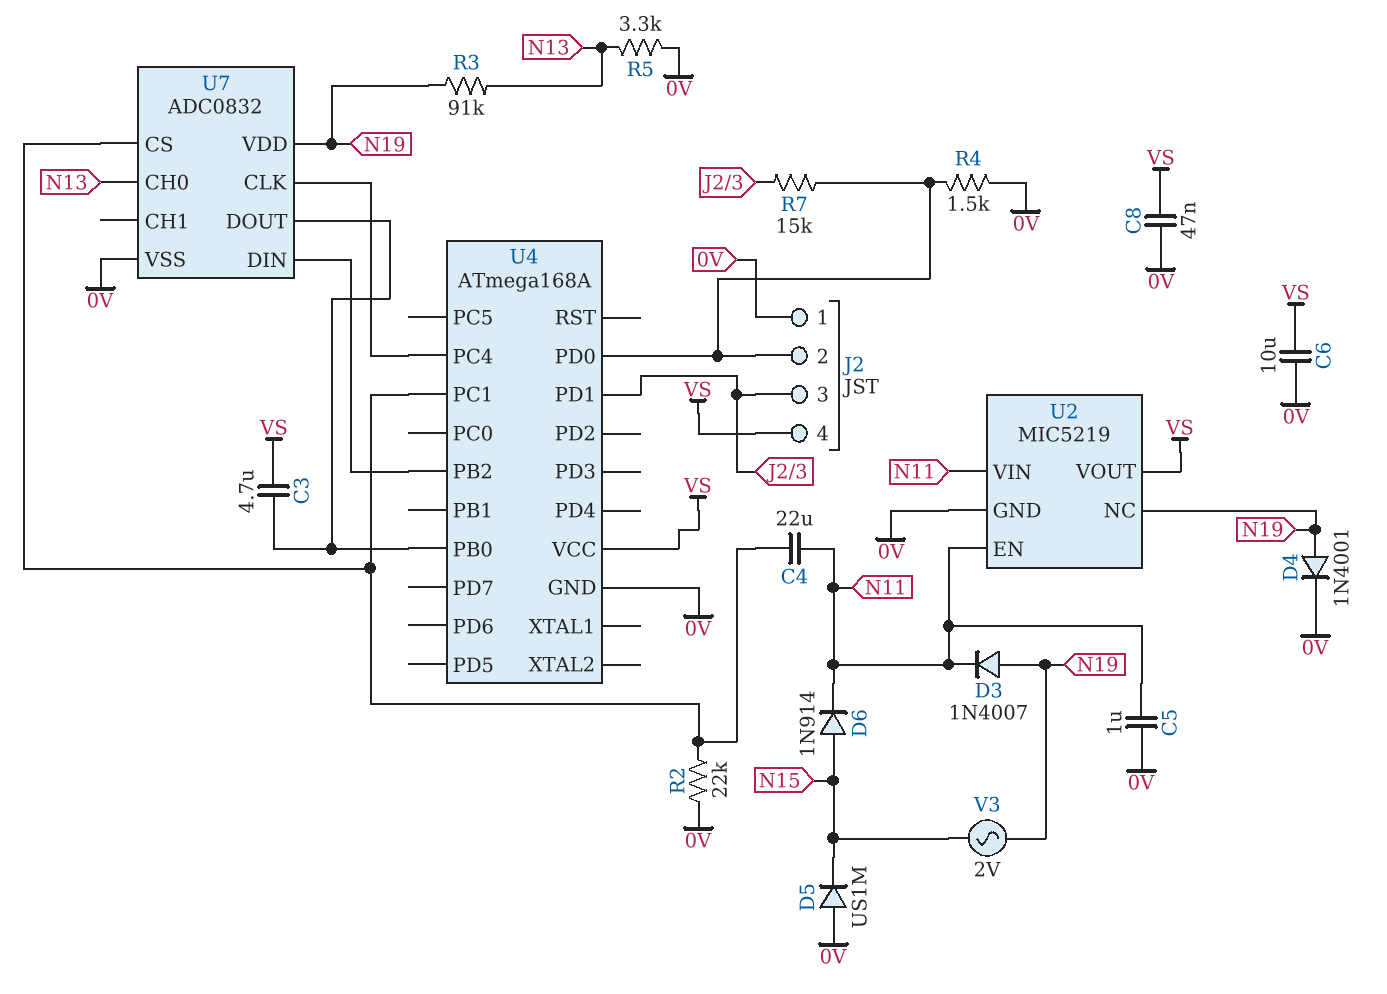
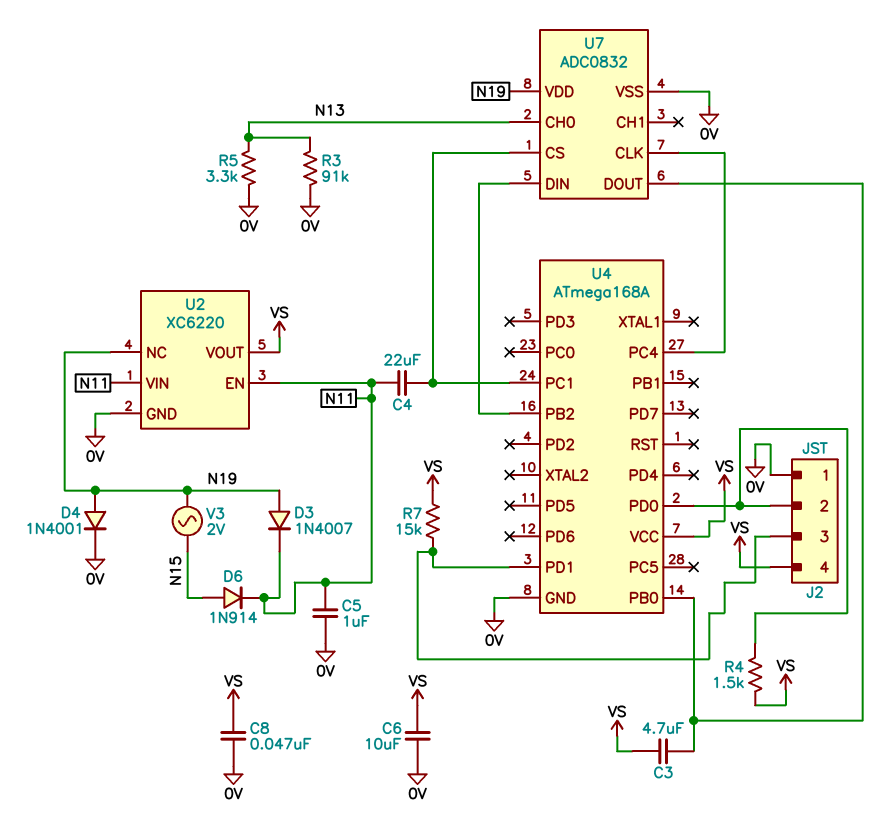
D5: diode US1M (A 0V, K N15) -> none
R2: 22k (0V, U4/PC1) -> none
R3: 91k (N13, N19) -> 91k (0V, N13)
R4: 1.5k (0V, J2/2) -> 1.5k (J2/2, VS)
R7: 15k (J2/2, J2/3) -> 15k (J2/3, VS)
U2: MIC5219 -> XC6220

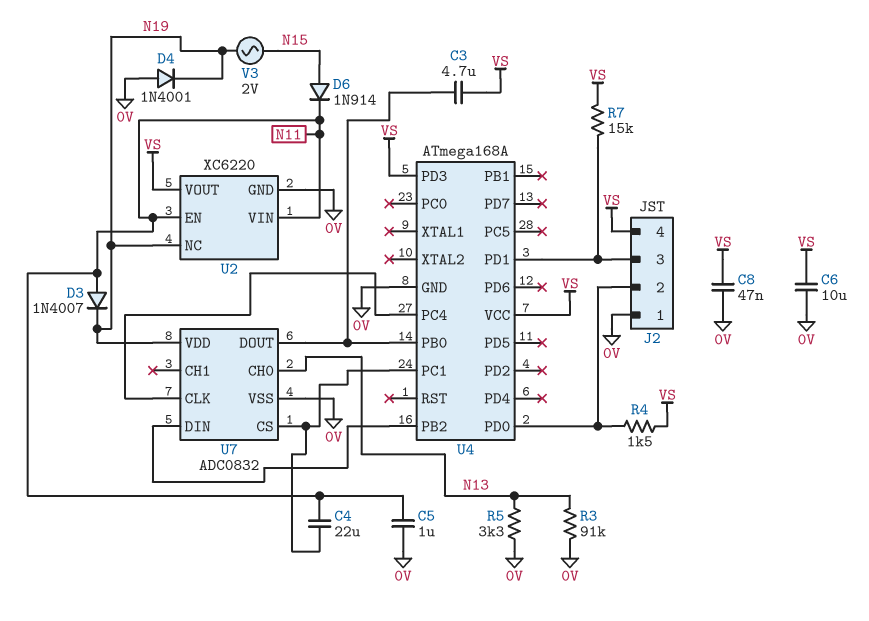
D3: diode 1N4007 (A N19, K N11) -> diode 1N4007 (A N11, K N19)
D4: diode 1N4001 (A N19, K 0V) -> diode 1N4001 (A 0V, K N19)
U4 pin PD3: none -> VS

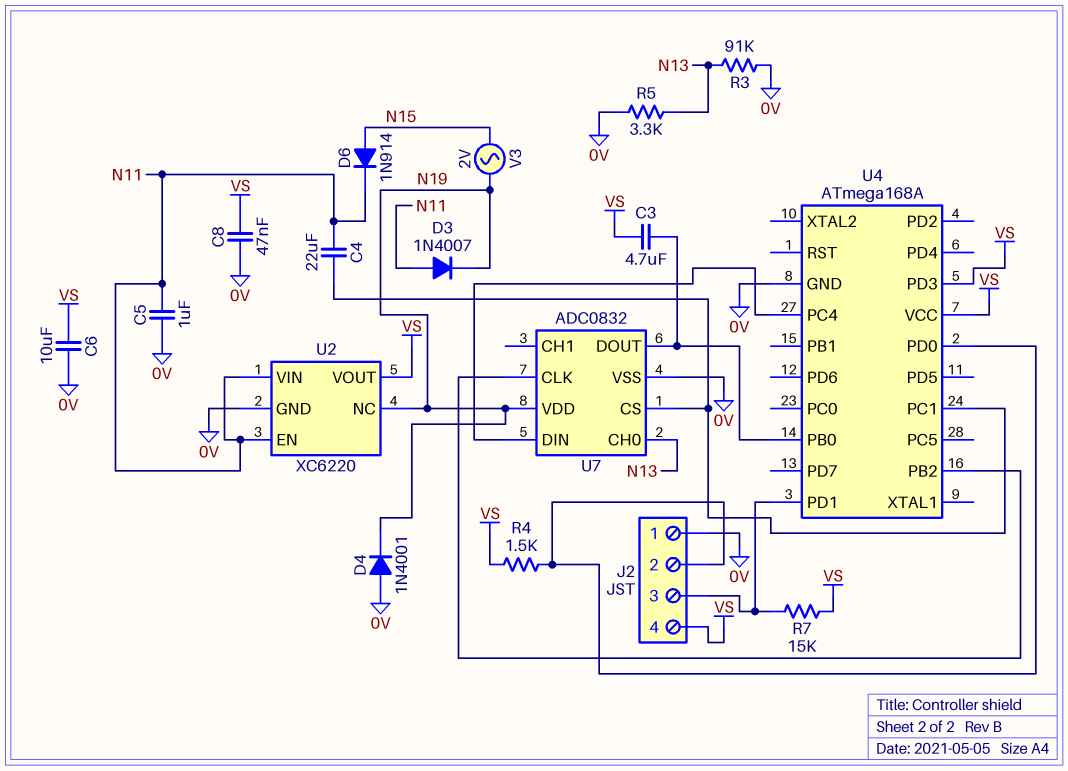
U7 pin CLK: U4/PC4 -> U4/PB2
U7 pin DIN: U4/PB2 -> U4/PC4

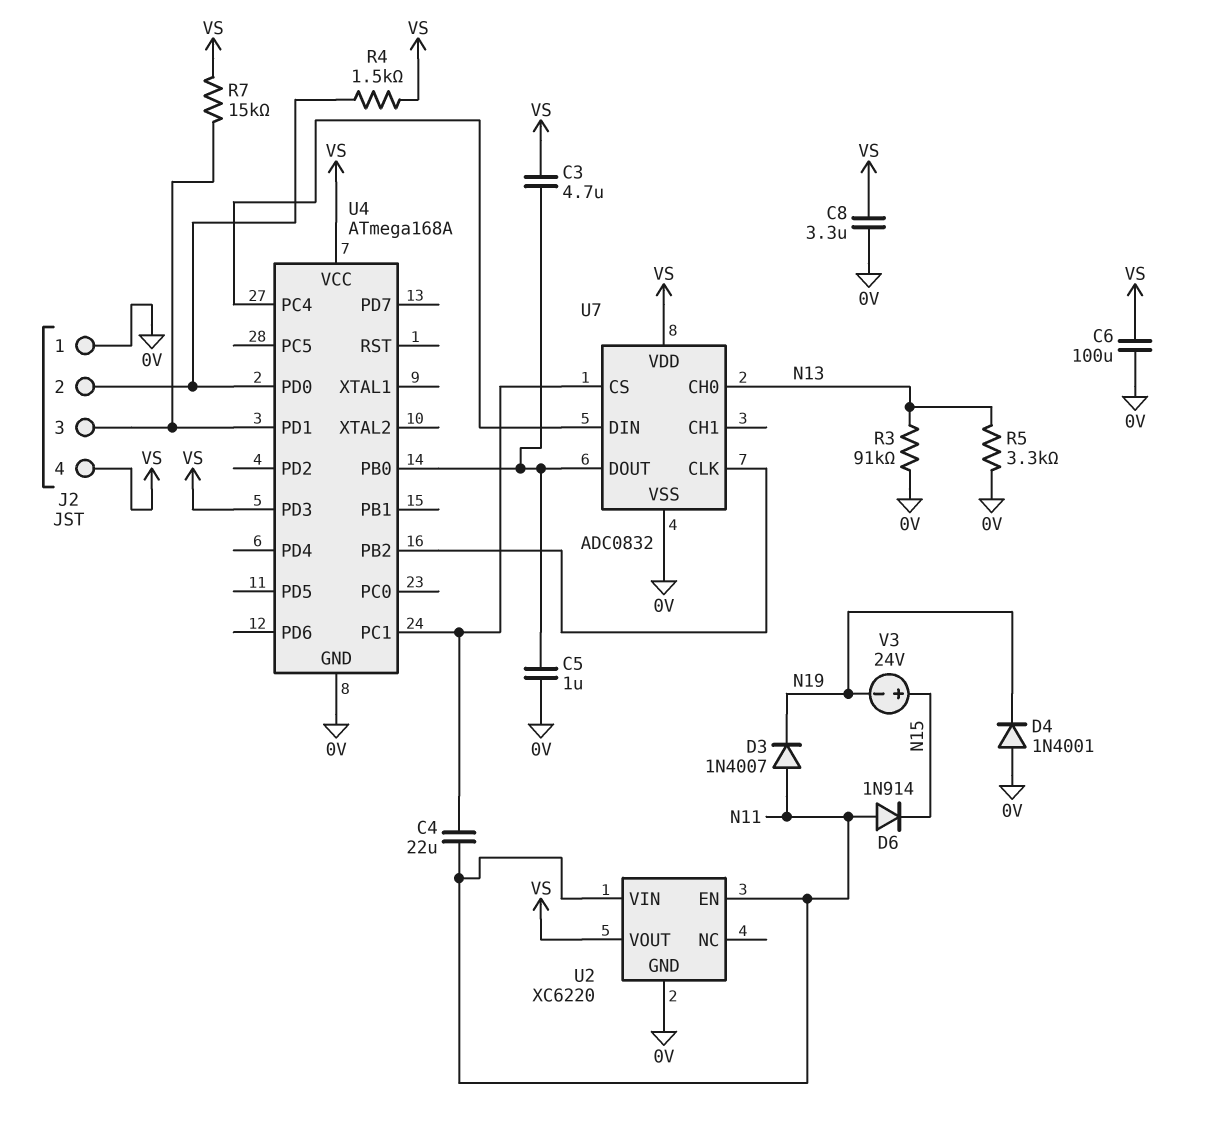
C5: 1uF (0V, N11) -> 1uF (0V, U4/PB0)
C6: 10uF (0V, VS) -> 100uF (0V, VS)
C8: 47nF (0V, VS) -> 3.3uF (0V, VS)
D6: diode 1N914 (A N15, K N11) -> diode 1N914 (A N11, K N15)
U2 pin NC: N19 -> none
U7 pin VDD: N19 -> VS
V3: AC 2V (N15, N19) -> 24V (plus N15, minus N19)

